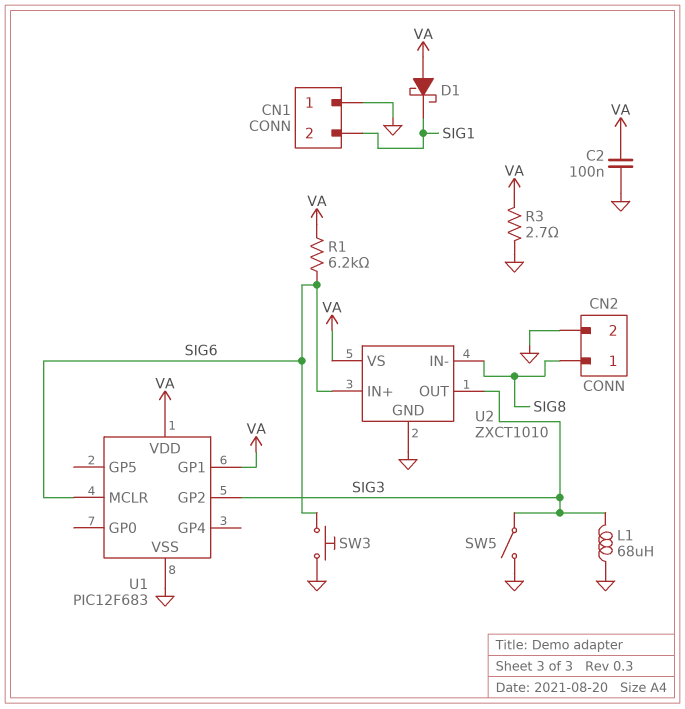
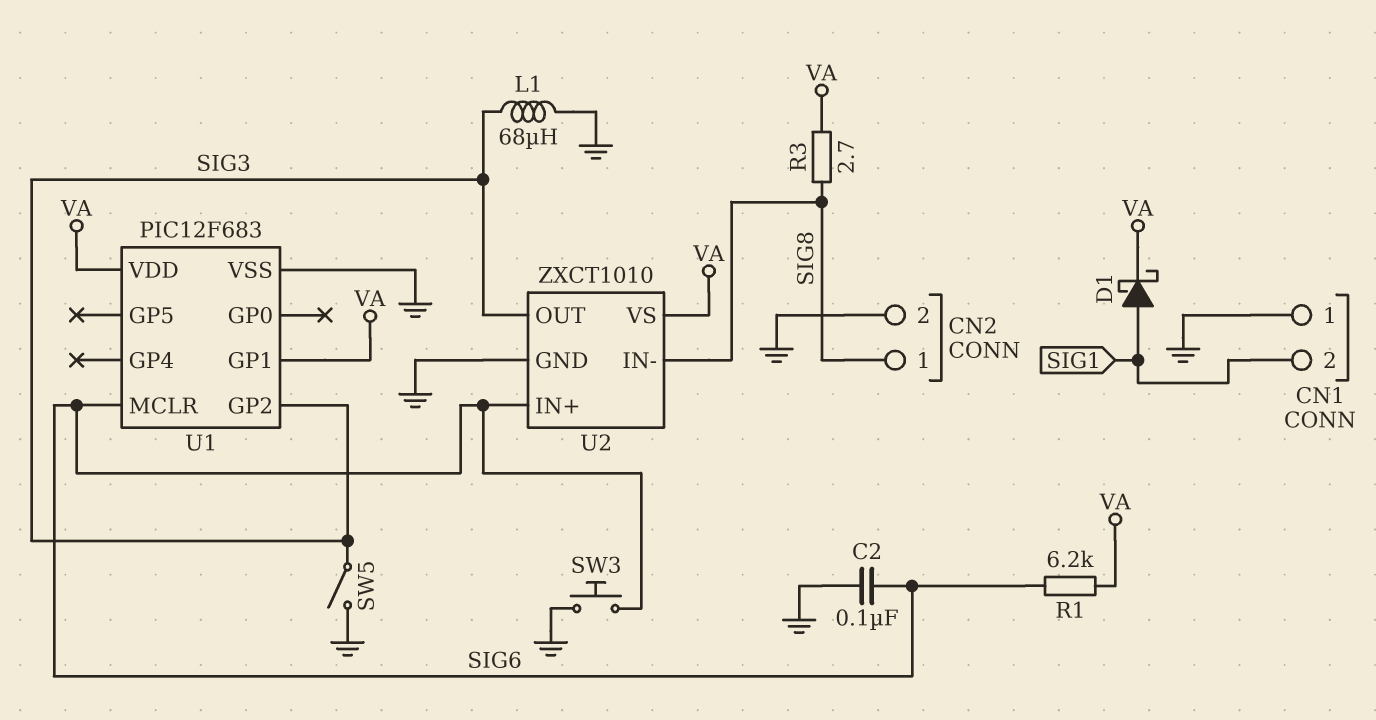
C2: 100nF (GND, VA) -> 100nF (GND, SIG6)
D1: schottky (A VA, K SIG1) -> schottky (A SIG1, K VA)
R3: 2.7 (GND, VA) -> 2.7 (SIG8, VA)

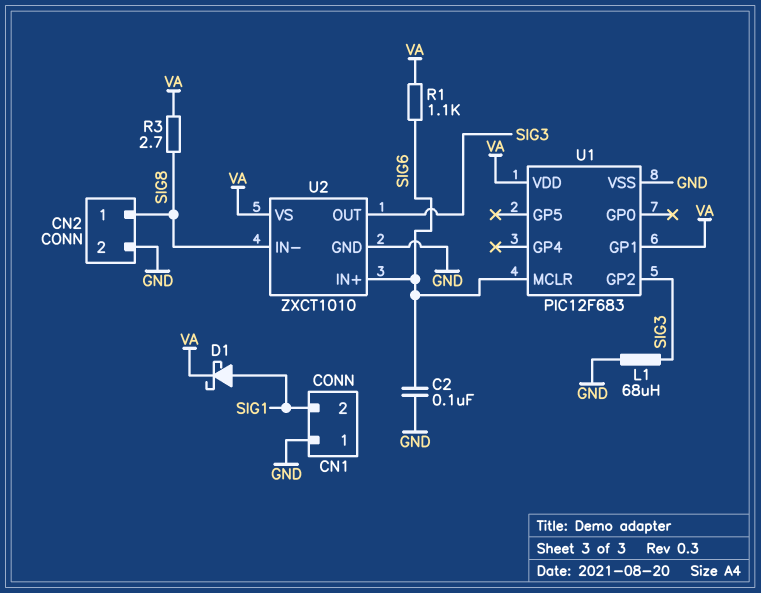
R1: 6.2k (SIG6, VA) -> 1.1k (SIG6, VA)
SW3: button (GND, SIG6) -> none
SW5: switch (GND, SIG3) -> none

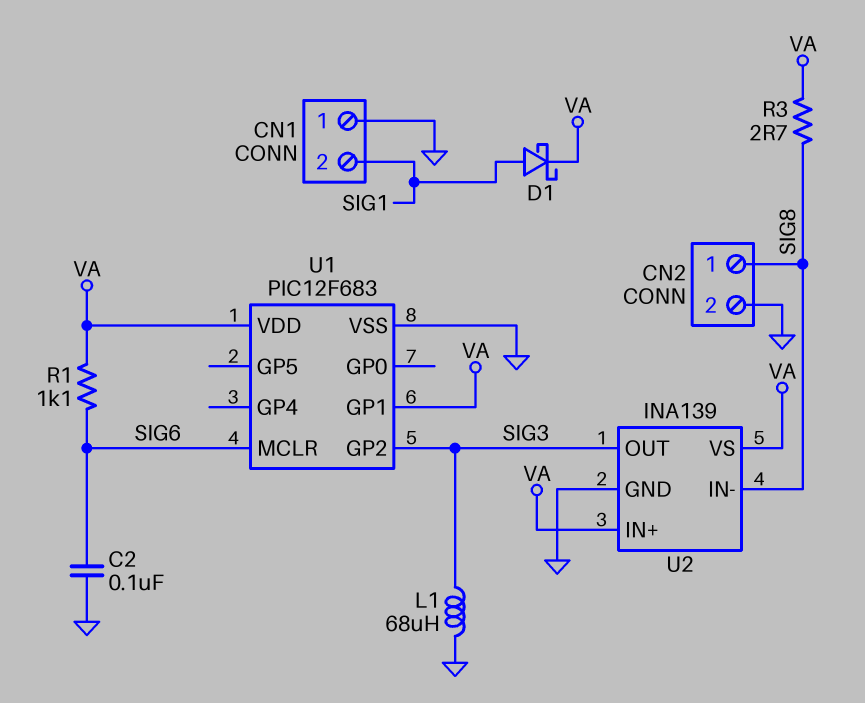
U2: ZXCT1010 -> INA139
U2 pin IN+: SIG6 -> VA

